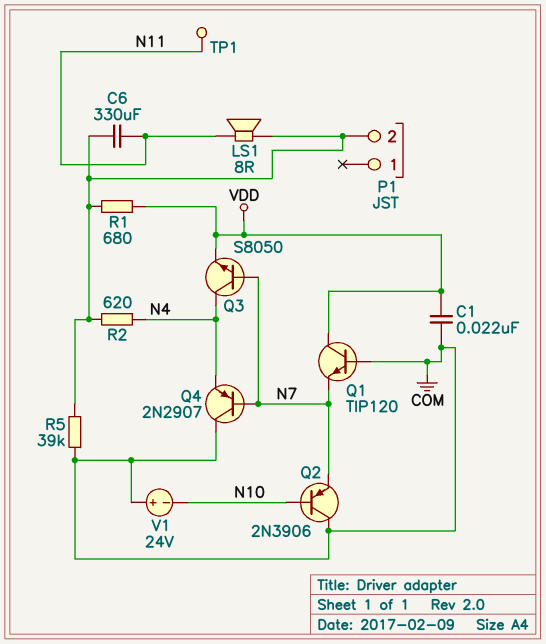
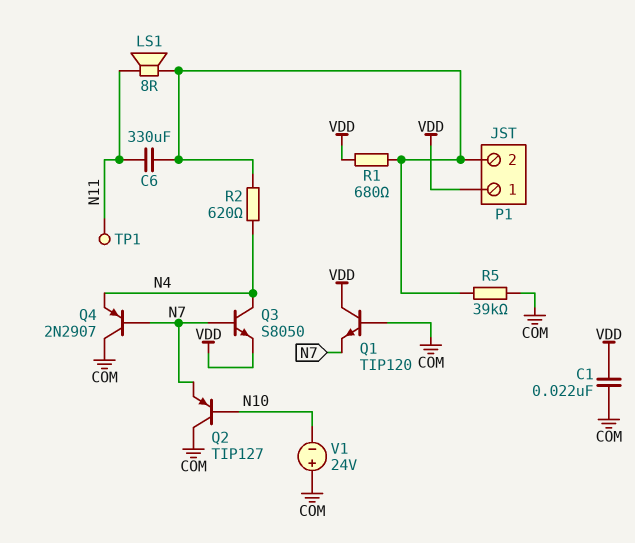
P1 pin 1: none -> VDD
Q2: PNP 2N3906 (B N10, C COM, E N7) -> PNP TIP127 (B N10, C COM, E N7)

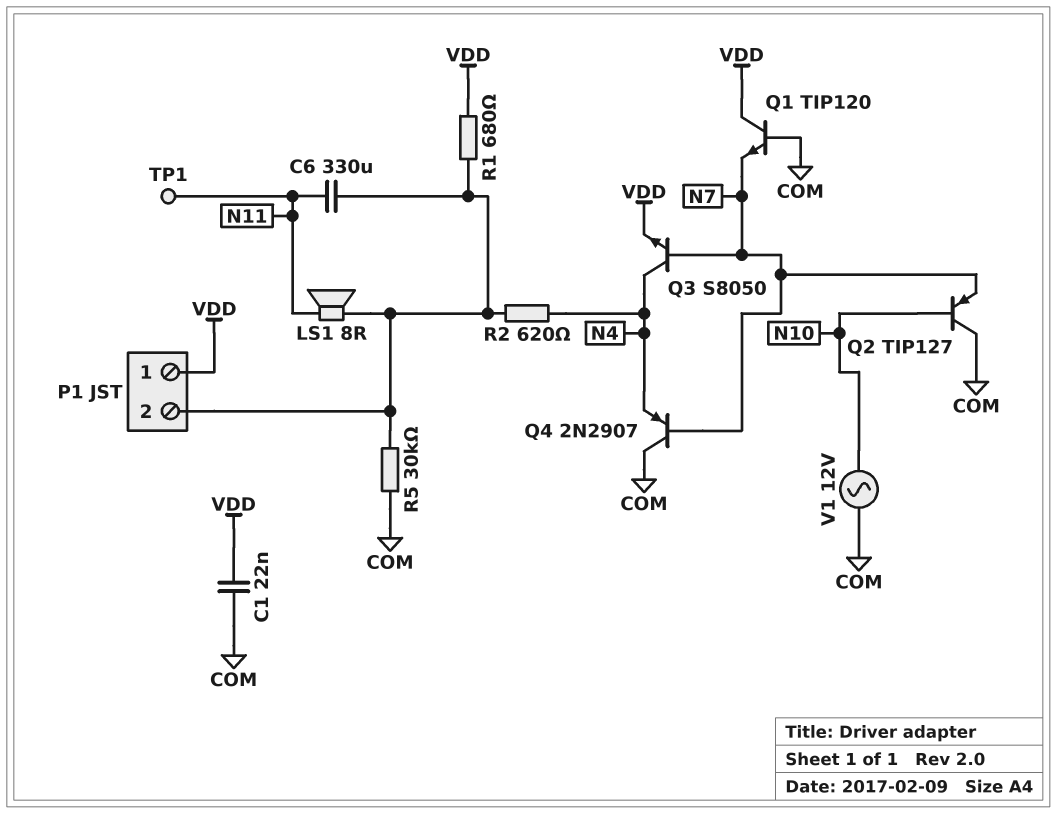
R5: 39k (COM, P1/2) -> 30k (COM, P1/2)
V1: 24V (plus COM, minus N10) -> AC 12V (COM, N10)

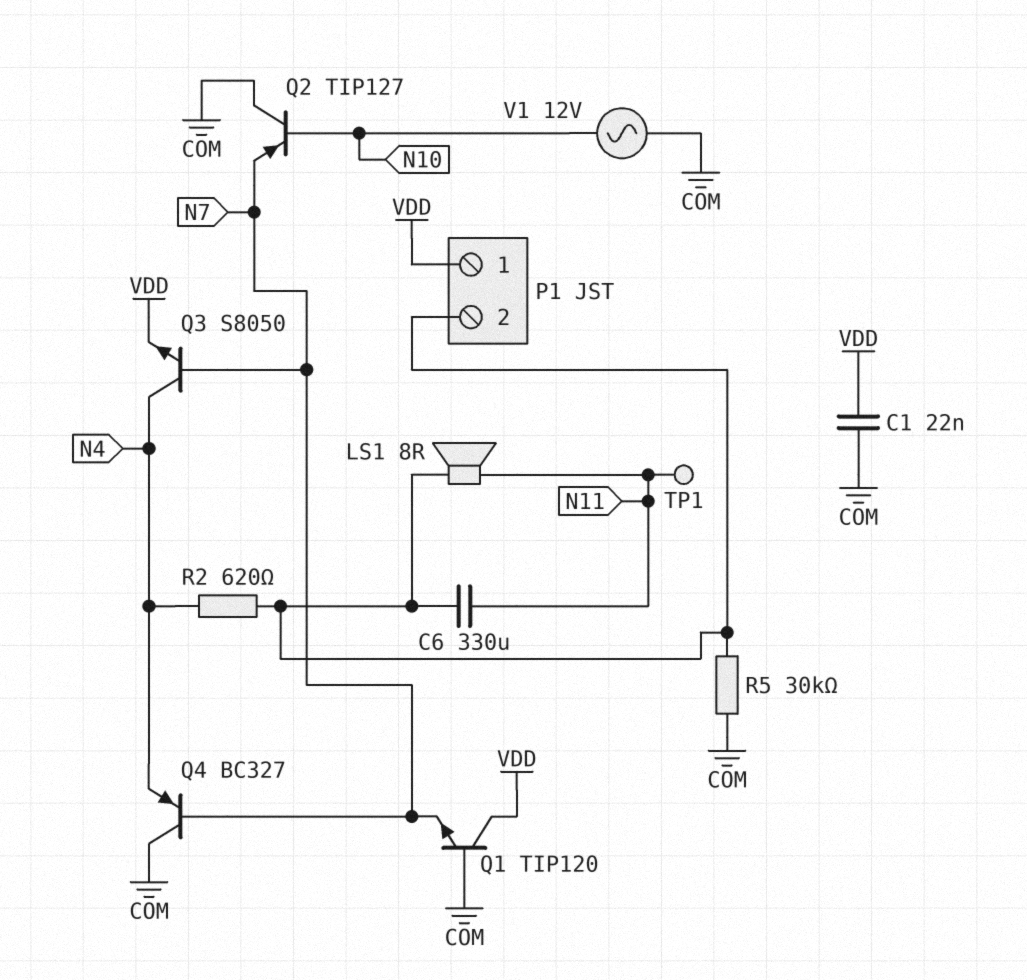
Q4: PNP 2N2907 (B N7, C COM, E N4) -> PNP BC327 (B N7, C COM, E N4)
R1: 680 (P1/2, VDD) -> none

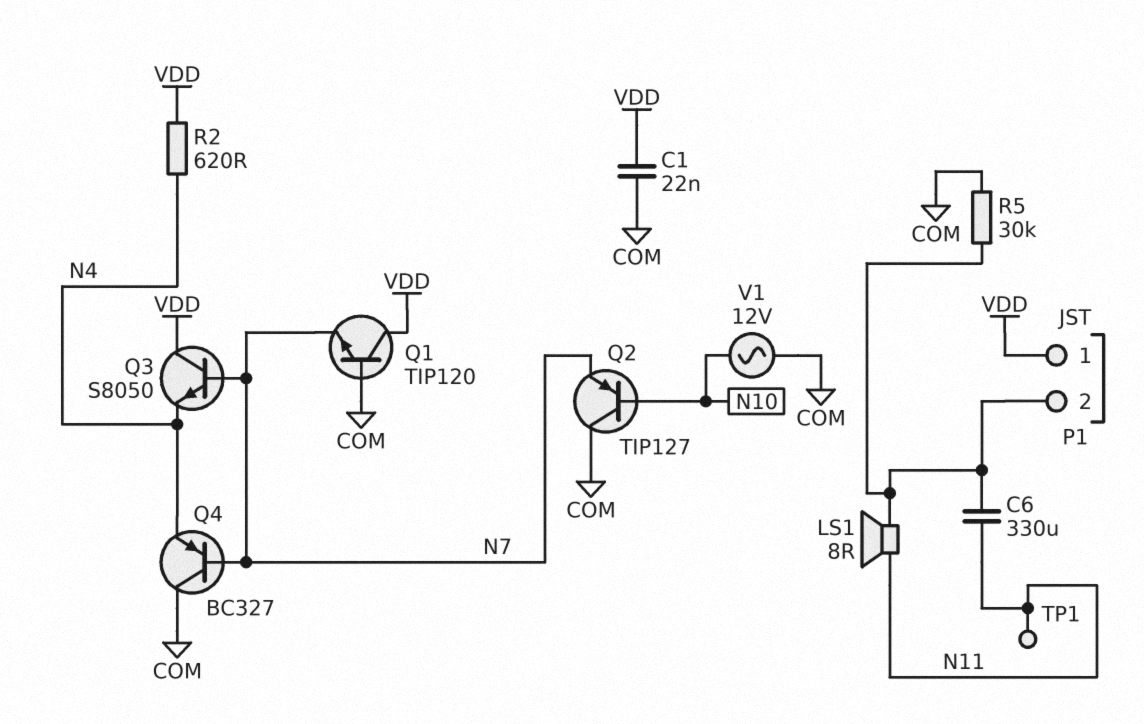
Q3: NPN S8050 (B N7, C N4, E VDD) -> NPN S8050 (B N7, C VDD, E N4)
R2: 620 (N4, P1/2) -> 620 (N4, VDD)

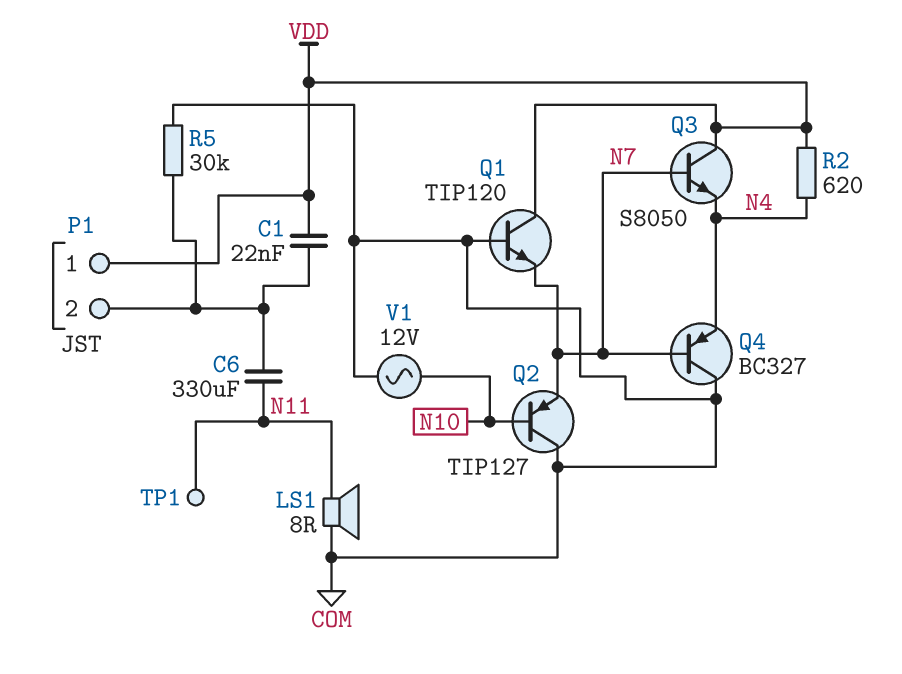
C1: 22nF (COM, VDD) -> 22nF (P1/2, VDD)
LS1: speaker 8R (N11, P1/2) -> speaker 8R (COM, N11)

